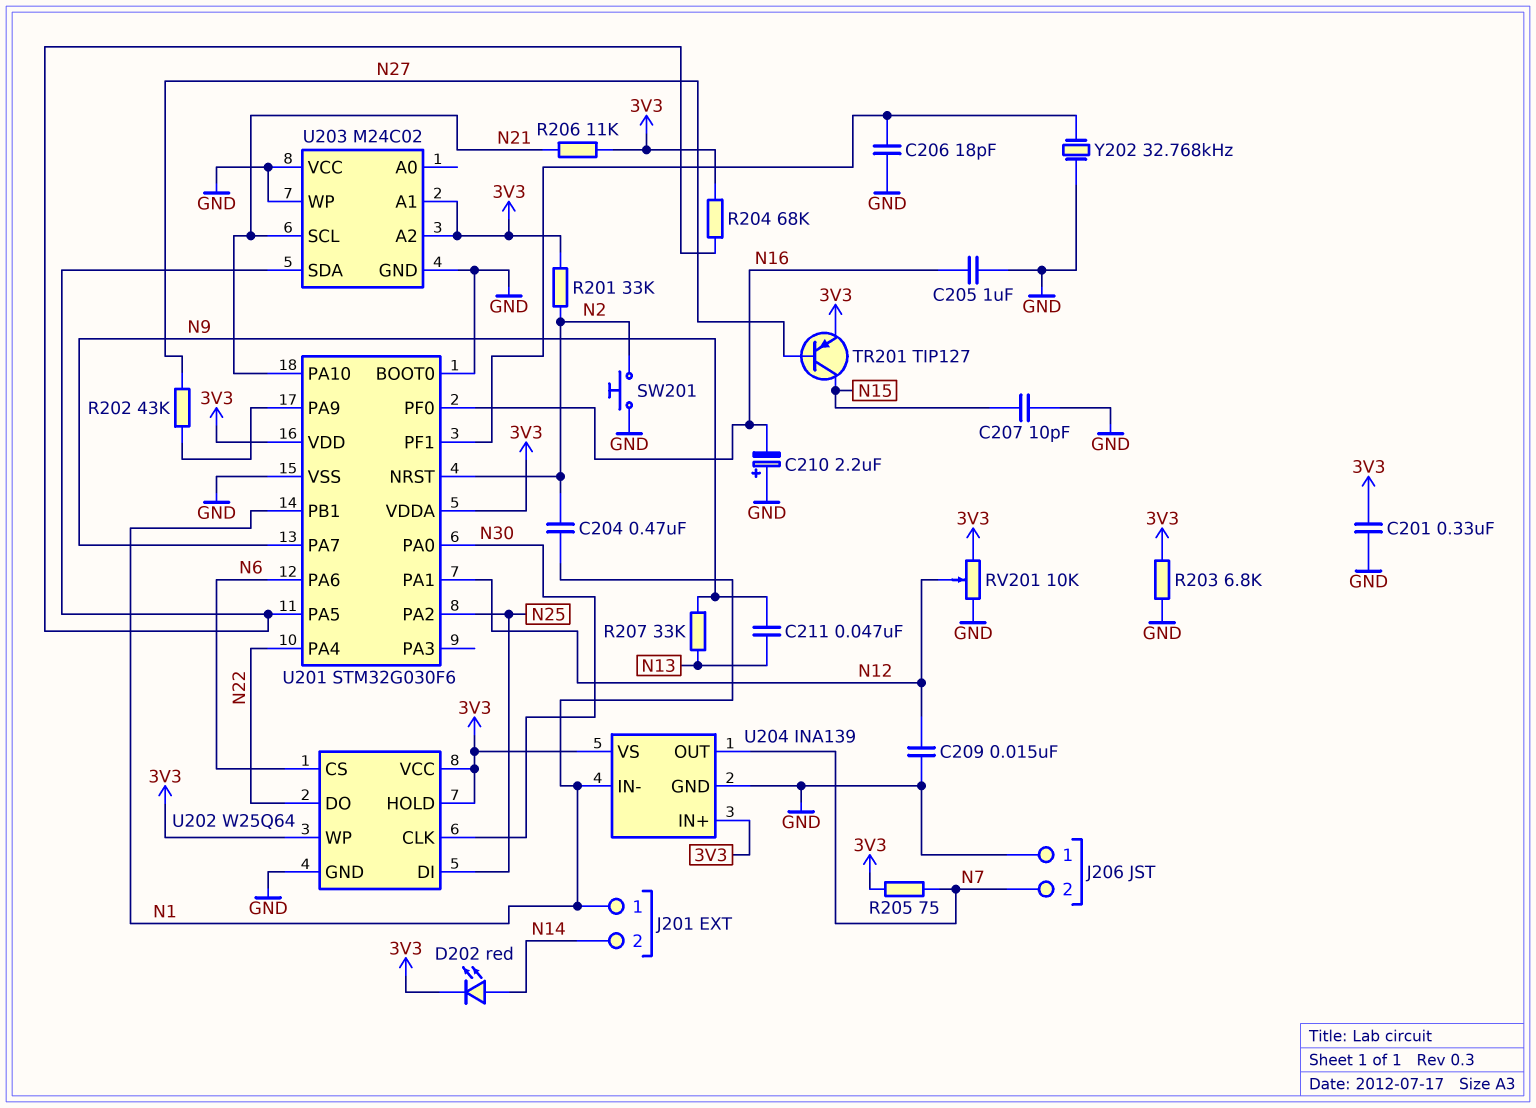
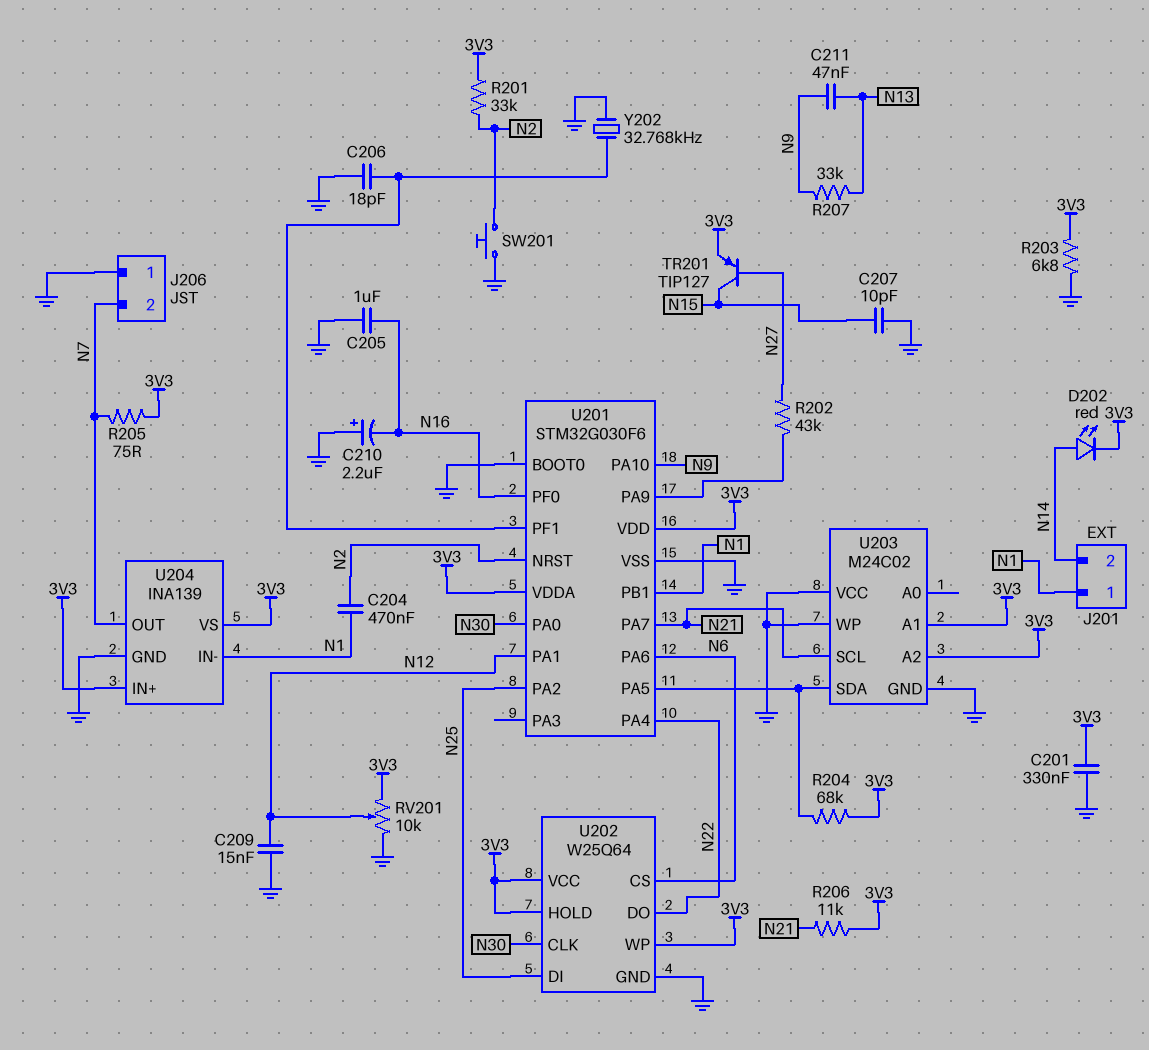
U201 pin PA7: N9 -> N21
U201 pin PA10: N21 -> N9

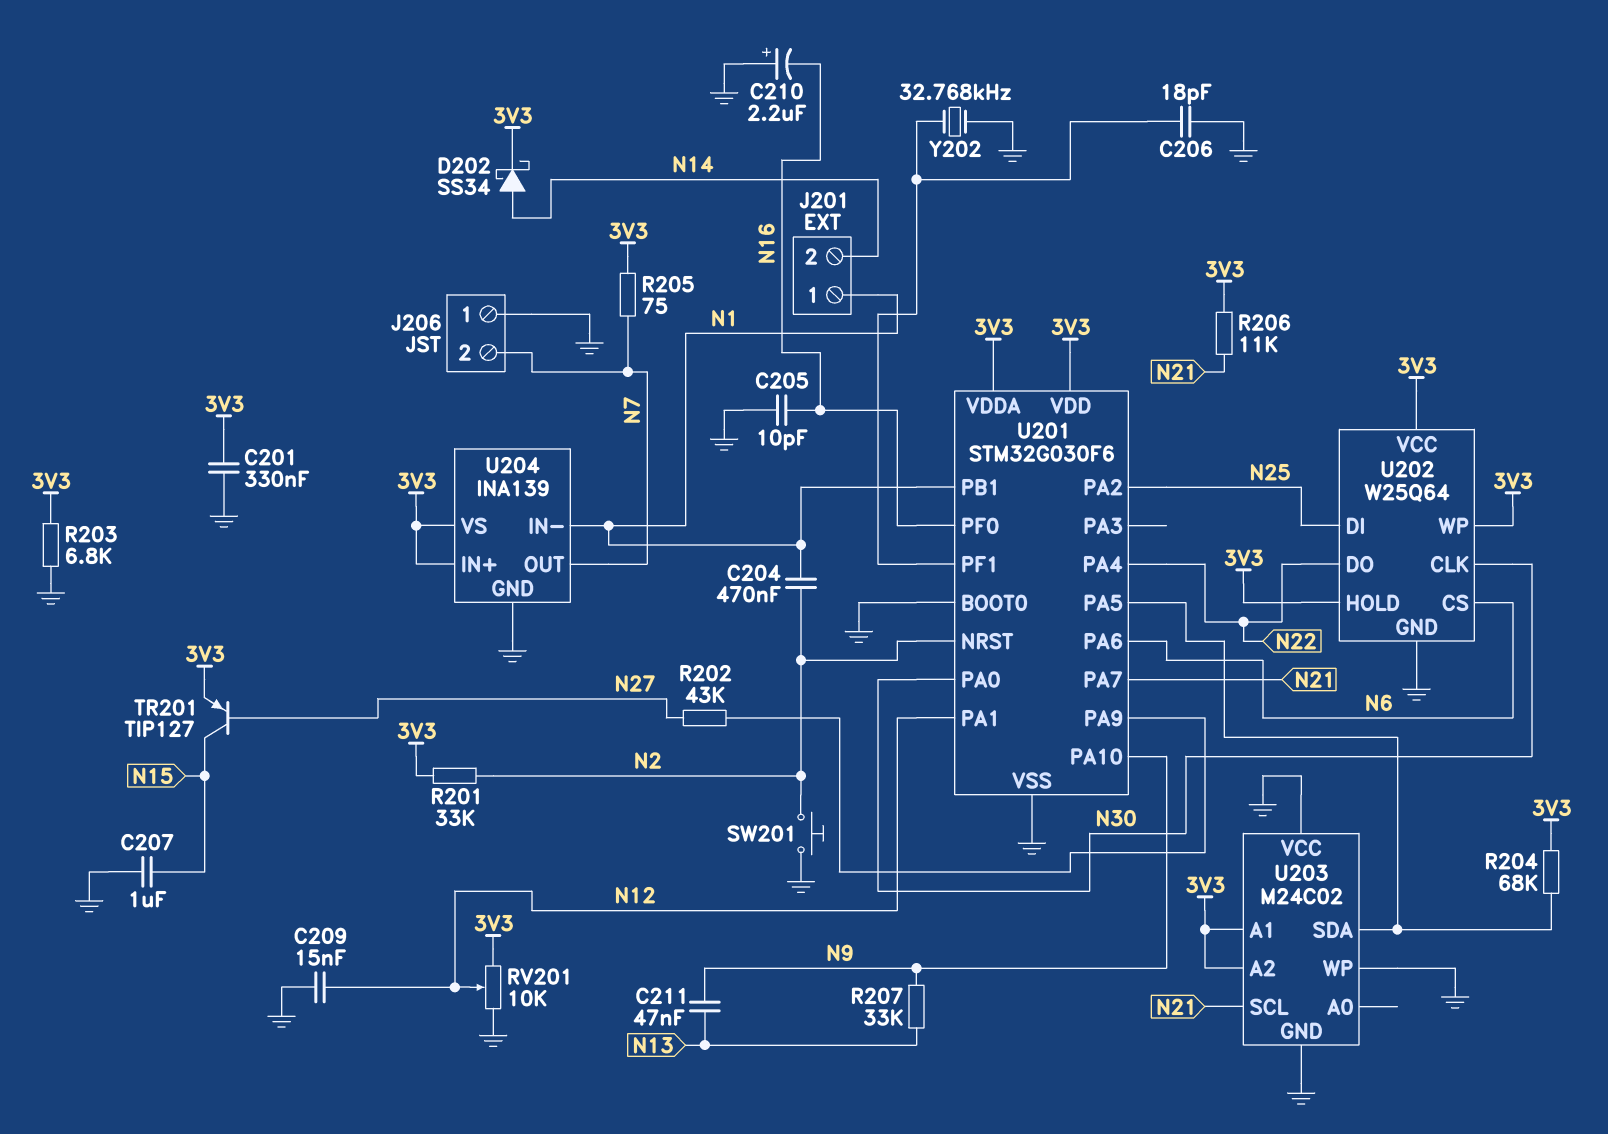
C205: 1uF (GND, N16) -> 10pF (GND, N16)
C207: 10pF (GND, N15) -> 1uF (GND, N15)
D202: LED red (A N14, K 3V3) -> schottky SS34 (A N14, K 3V3)

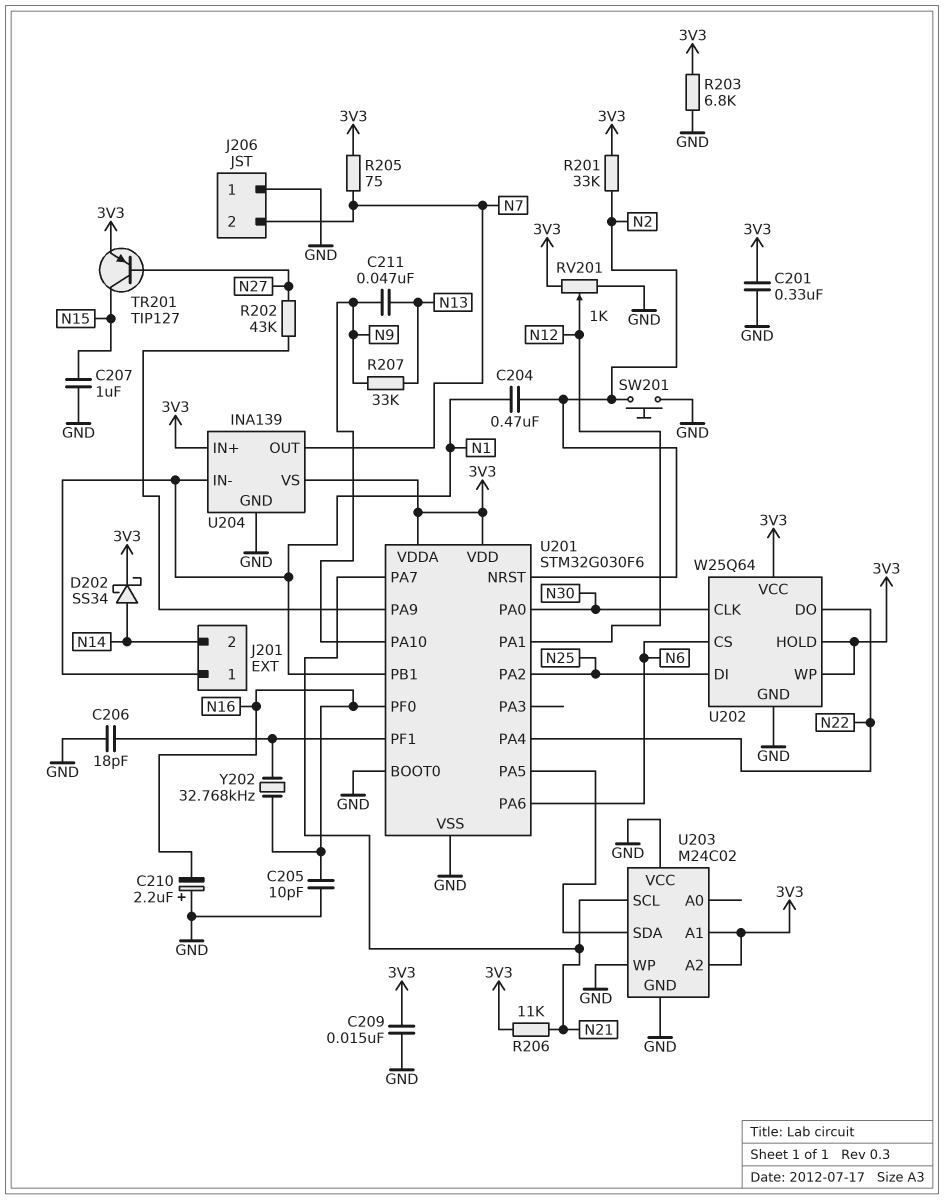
C209: 15nF (GND, N12) -> 15nF (3V3, GND)
R204: 68k (3V3, U201/PA5) -> none
RV201: 10k (3V3, GND, wiper N12) -> 1k (3V3, GND, wiper N12)
Y202: 32.768kHz (GND, U201/PF1) -> 32.768kHz (N16, U201/PF1)

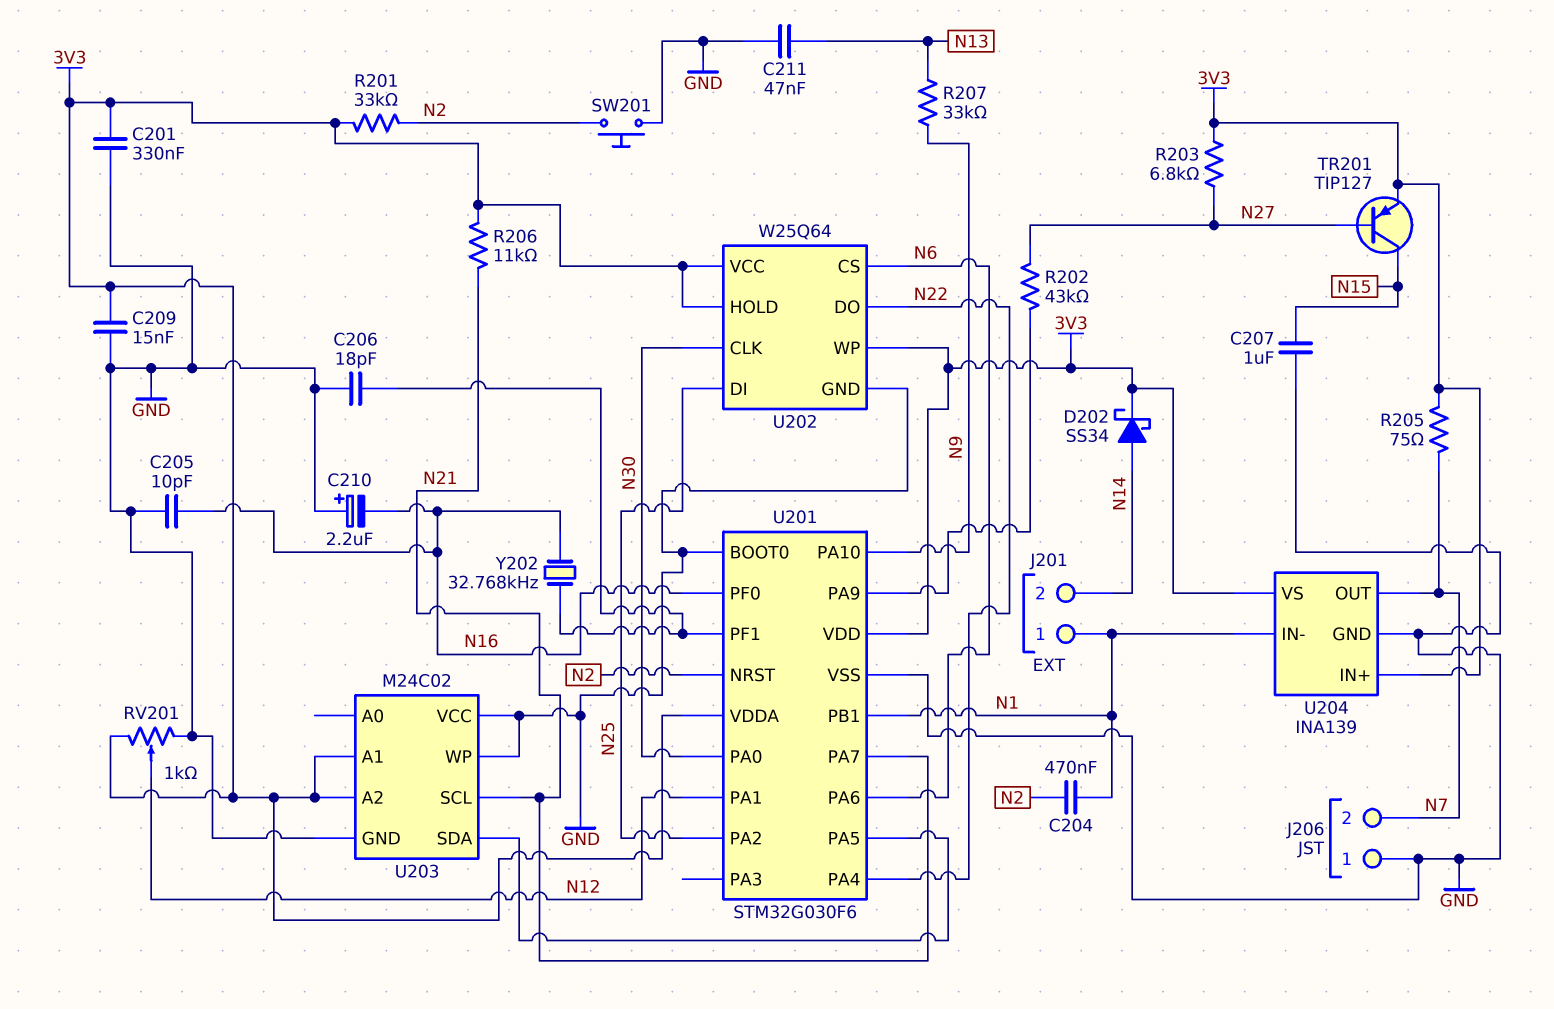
C211: 47nF (N9, N13) -> 47nF (GND, N13)
R203: 6.8k (3V3, GND) -> 6.8k (3V3, N27)

